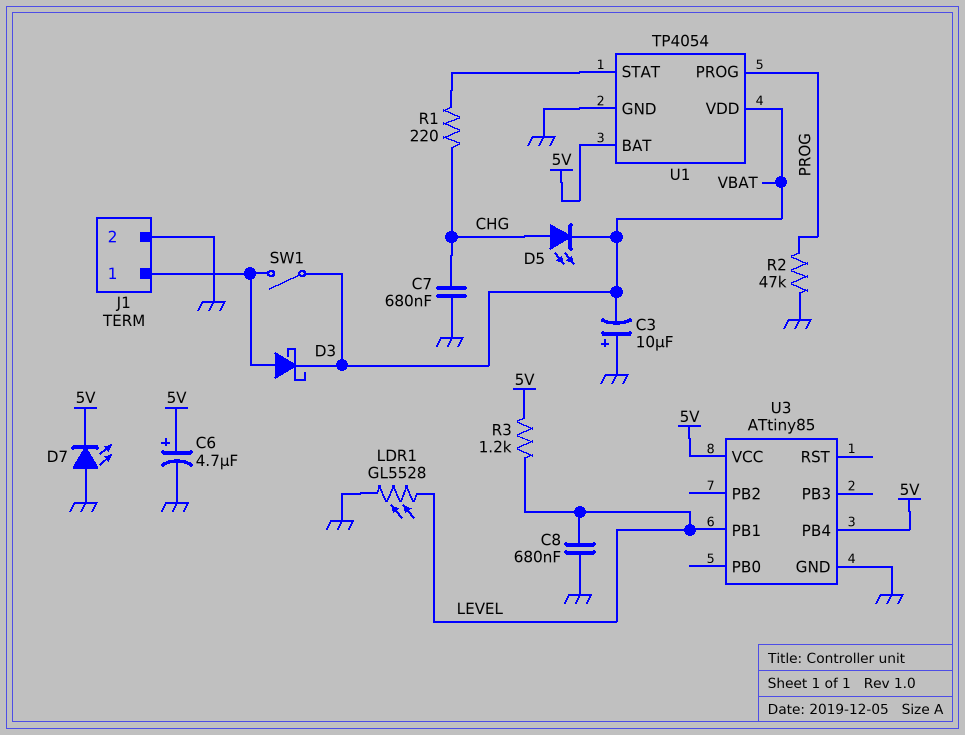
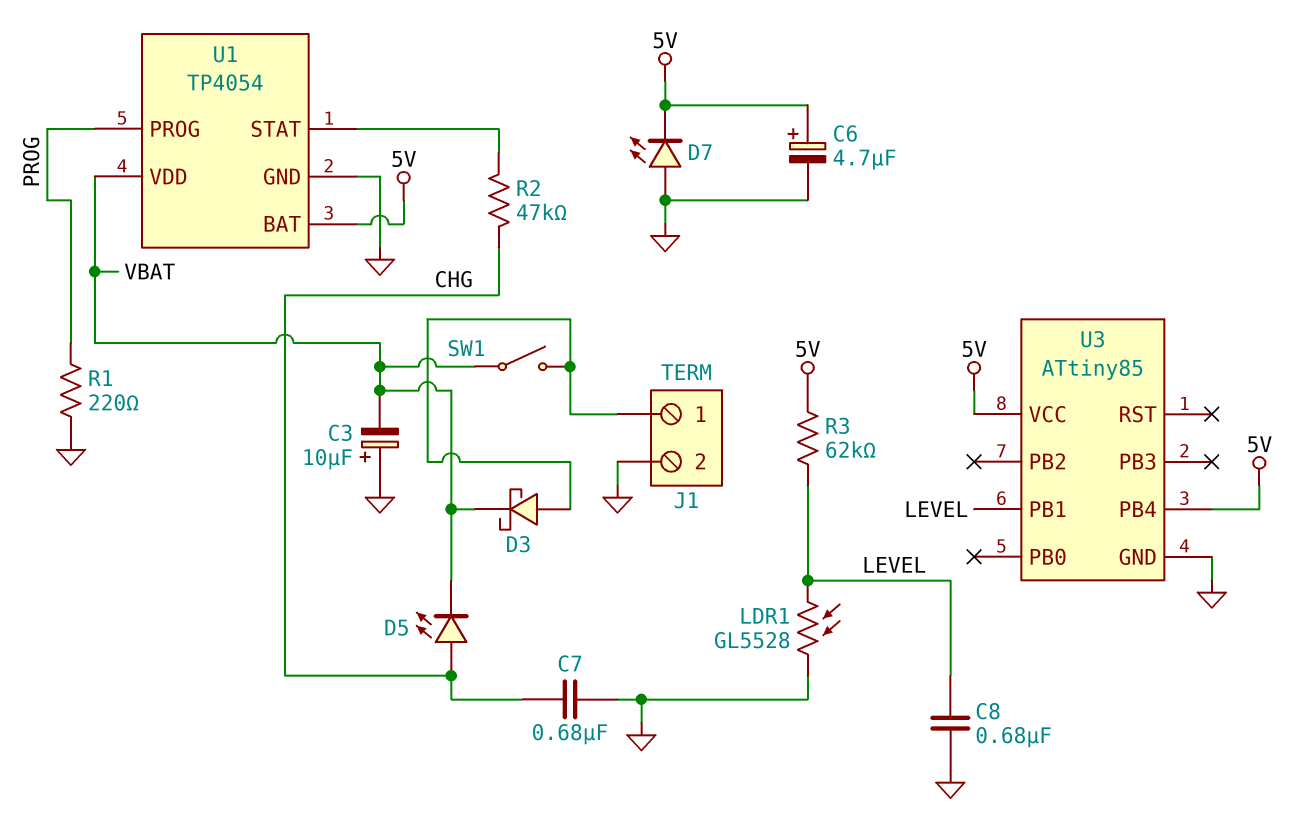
R1: 220 (CHG, U1/STAT) -> 220 (GND, PROG)
R2: 47k (GND, PROG) -> 47k (CHG, U1/STAT)
R3: 1.2k (5V, LEVEL) -> 62k (5V, LEVEL)

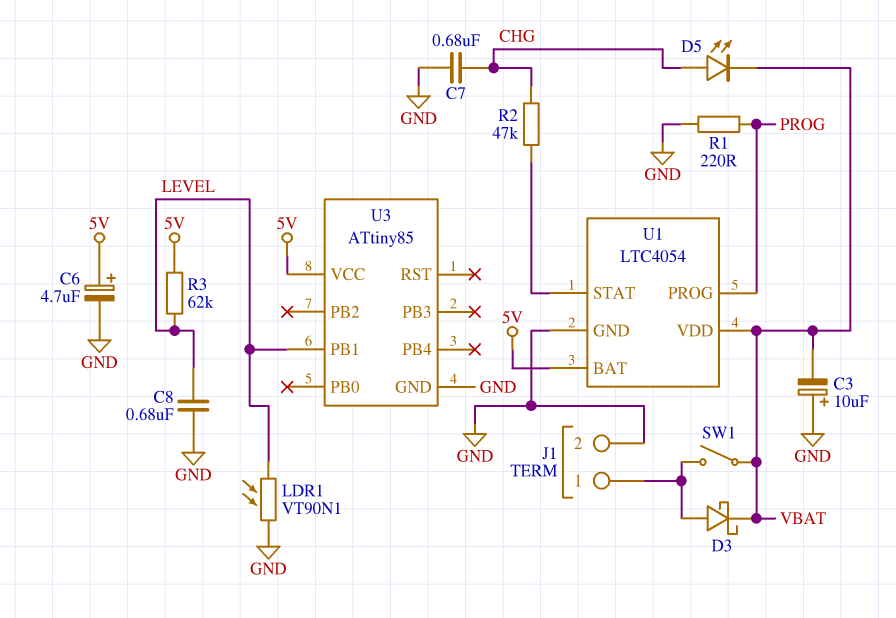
D7: LED (A GND, K 5V) -> none
LDR1: GL5528 (GND, LEVEL) -> VT90N1 (GND, LEVEL)
U1: TP4054 -> LTC4054
U3 pin PB4: 5V -> none

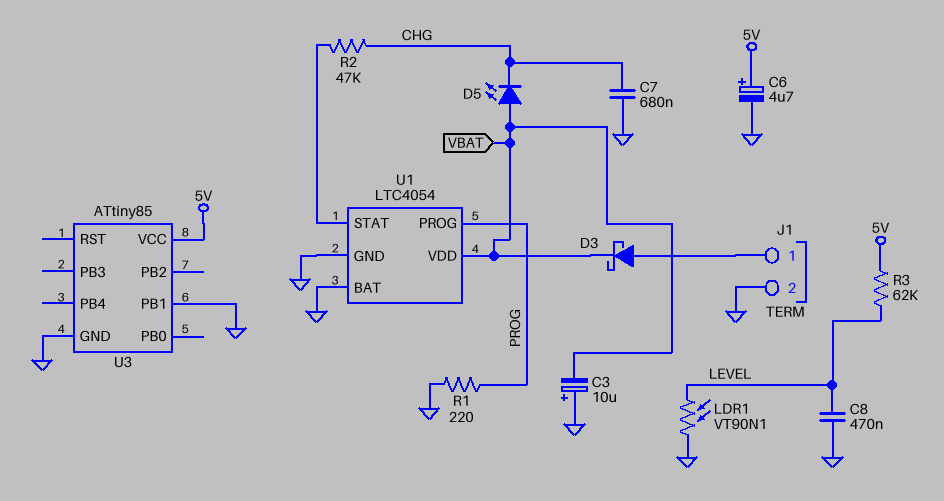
C8: 680nF (GND, LEVEL) -> 470nF (GND, LEVEL)
D5: LED (A CHG, K VBAT) -> LED (A VBAT, K CHG)
SW1: switch (J1/1, VBAT) -> none
U1 pin BAT: 5V -> GND
U3 pin PB1: LEVEL -> GND

